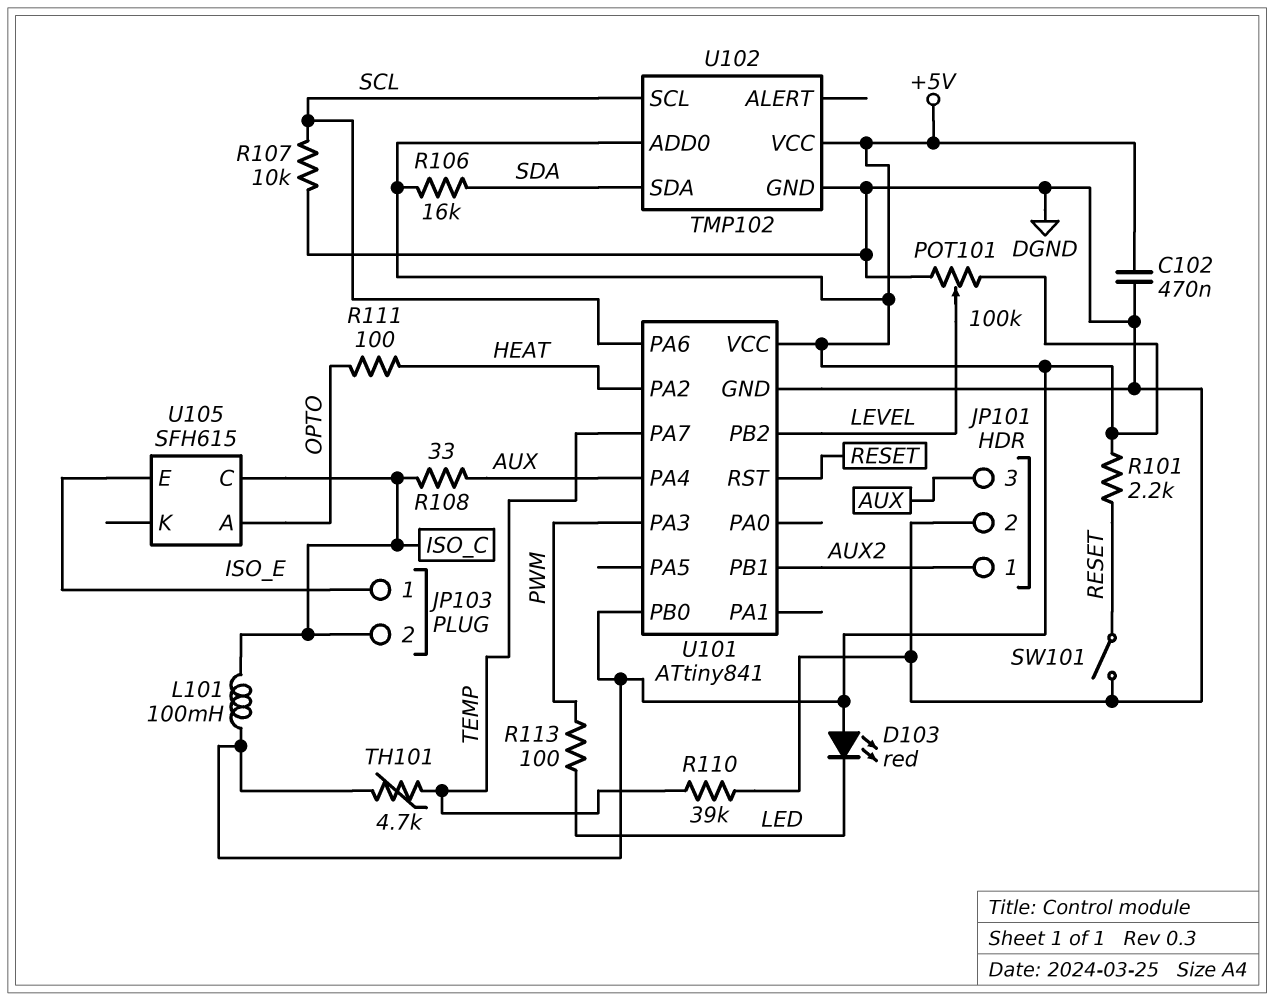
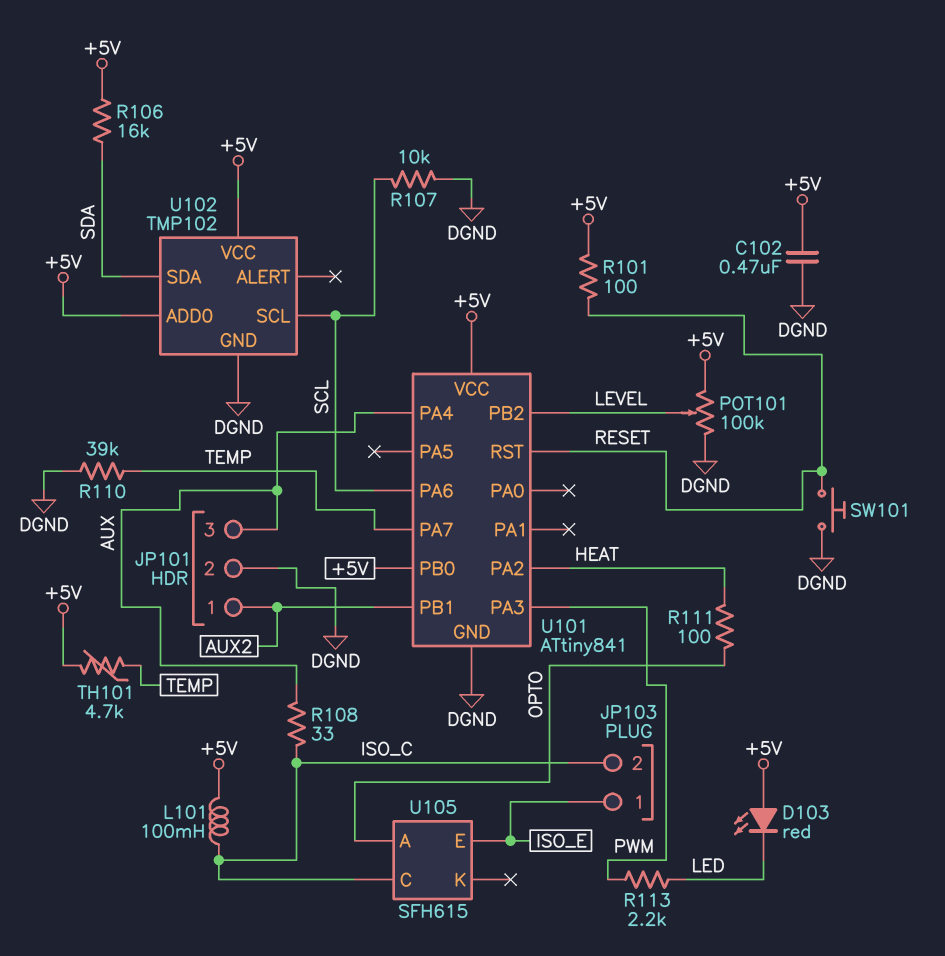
R101: 2.2k (+5V, RESET) -> 100 (+5V, RESET)
R113: 100 (LED, PWM) -> 2.2k (LED, PWM)
SW101: switch (DGND, RESET) -> button (DGND, RESET)

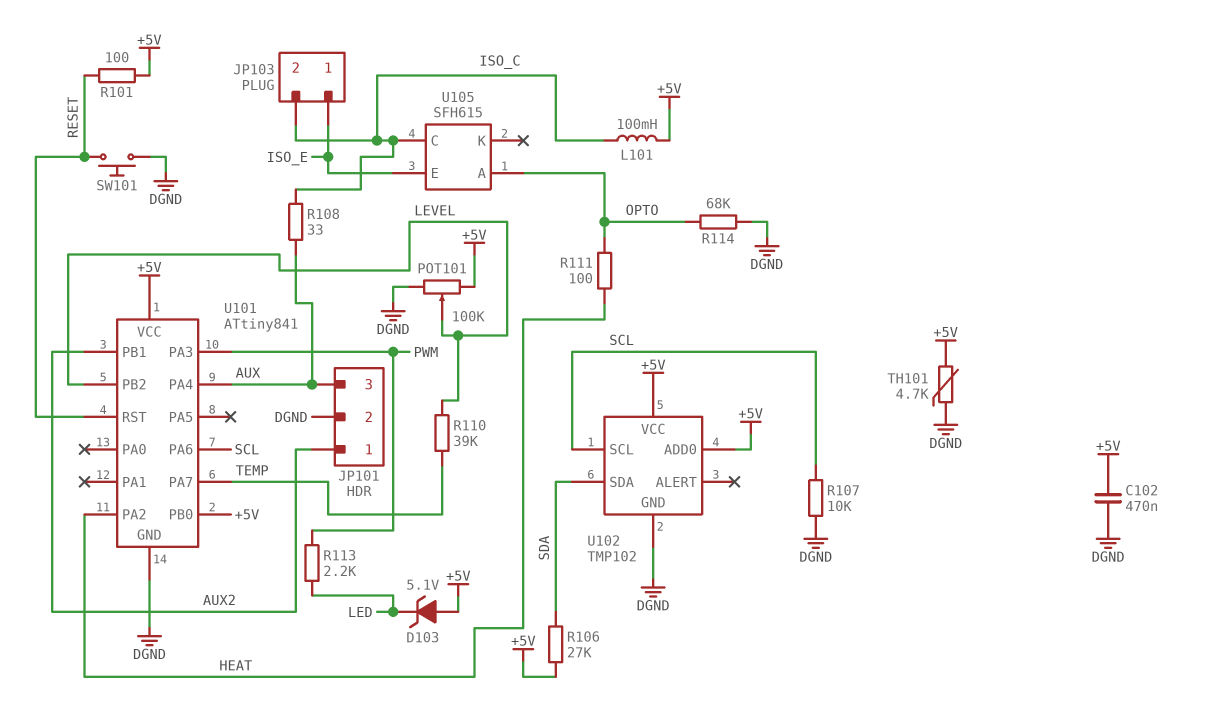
D103: LED red (A +5V, K LED) -> zener 5.1V (A +5V, K LED)
R106: 16k (+5V, SDA) -> 27k (+5V, SDA)
R110: 39k (DGND, TEMP) -> 39k (LEVEL, TEMP)
R114: none -> 68k (DGND, OPTO)
TH101: 4.7k (+5V, TEMP) -> 4.7k (+5V, DGND)

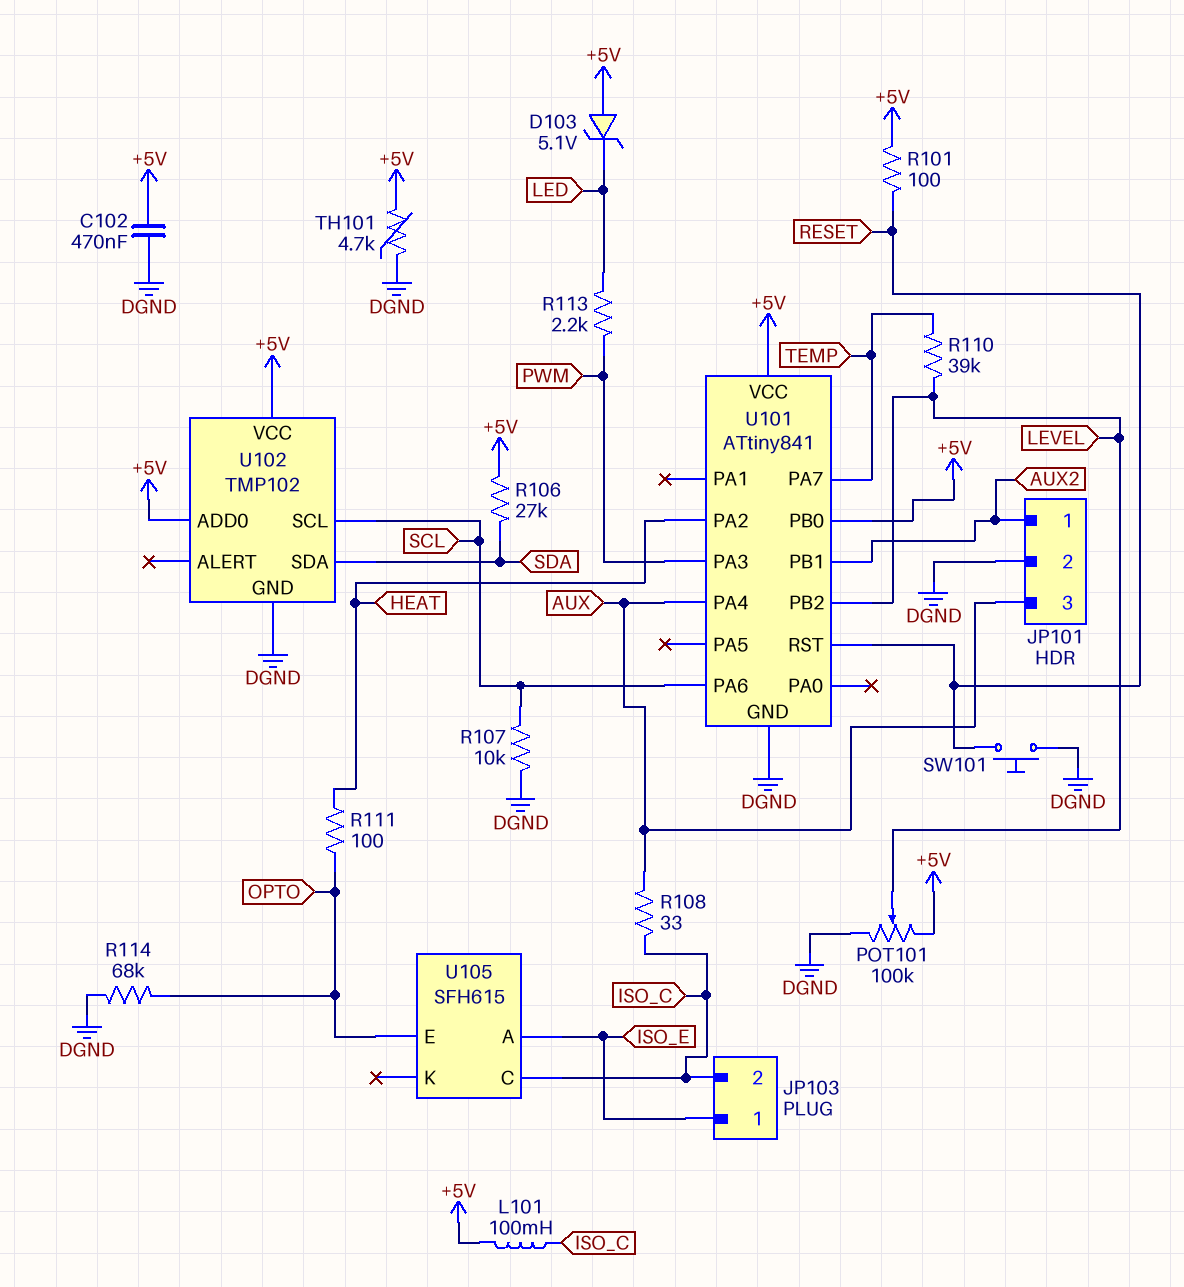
U105 pin A: OPTO -> ISO_E
U105 pin E: ISO_E -> OPTO

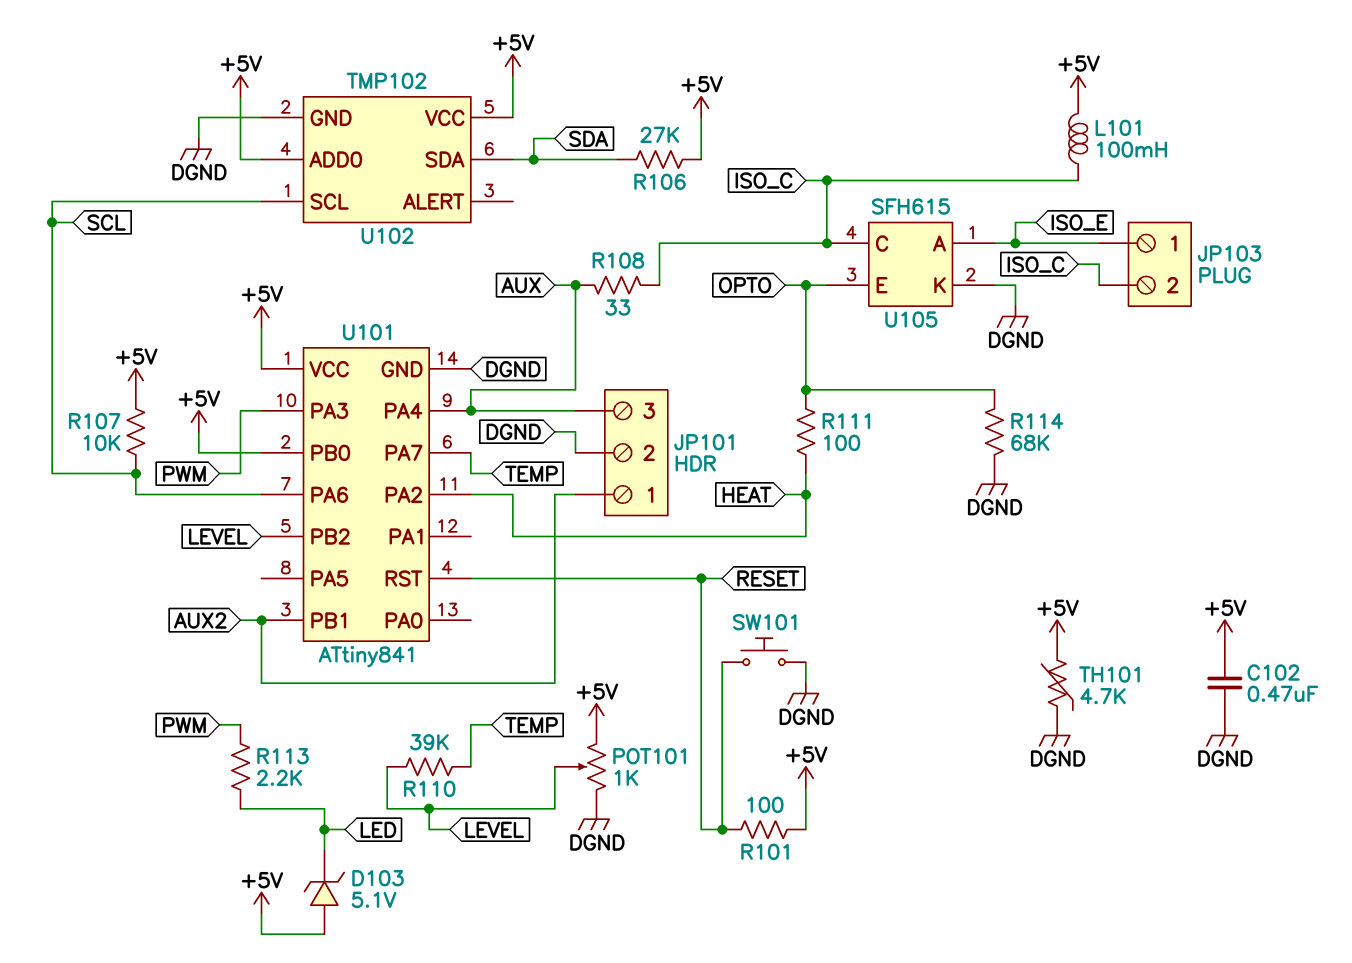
POT101: 100k (+5V, DGND, wiper LEVEL) -> 1k (+5V, DGND, wiper LEVEL)
R107: 10k (DGND, SCL) -> 10k (+5V, SCL)
U105 pin K: none -> DGND

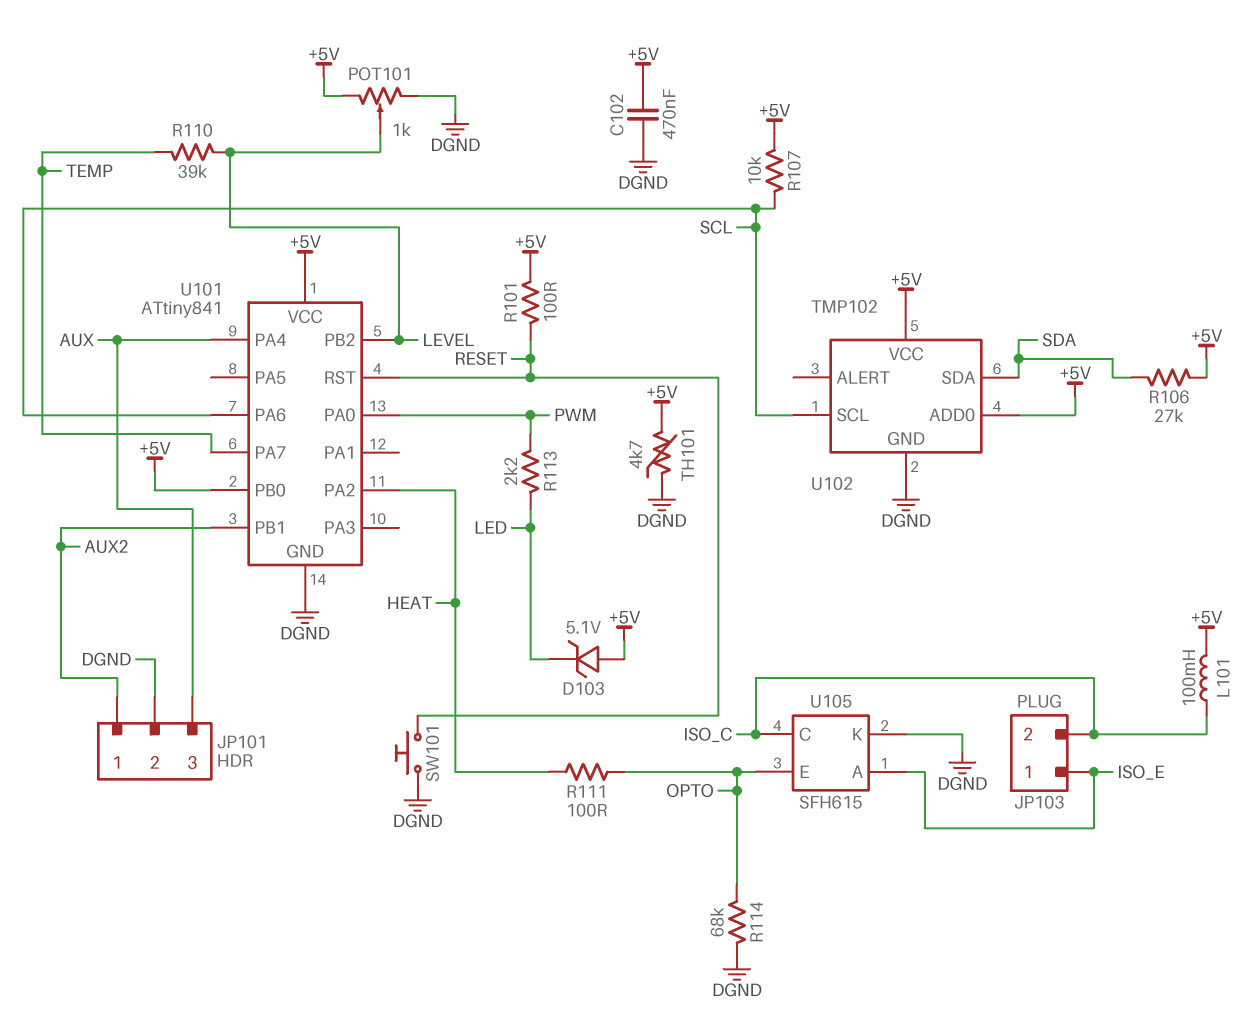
R108: 33 (AUX, ISO_C) -> none
U101 pin PA0: none -> PWM
U101 pin PA3: PWM -> none

